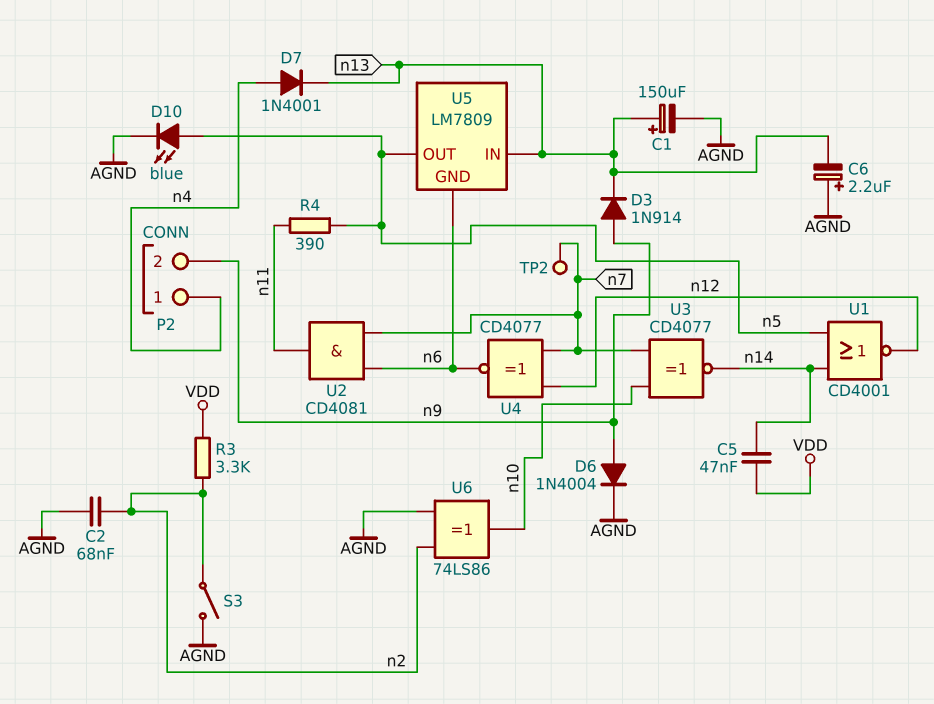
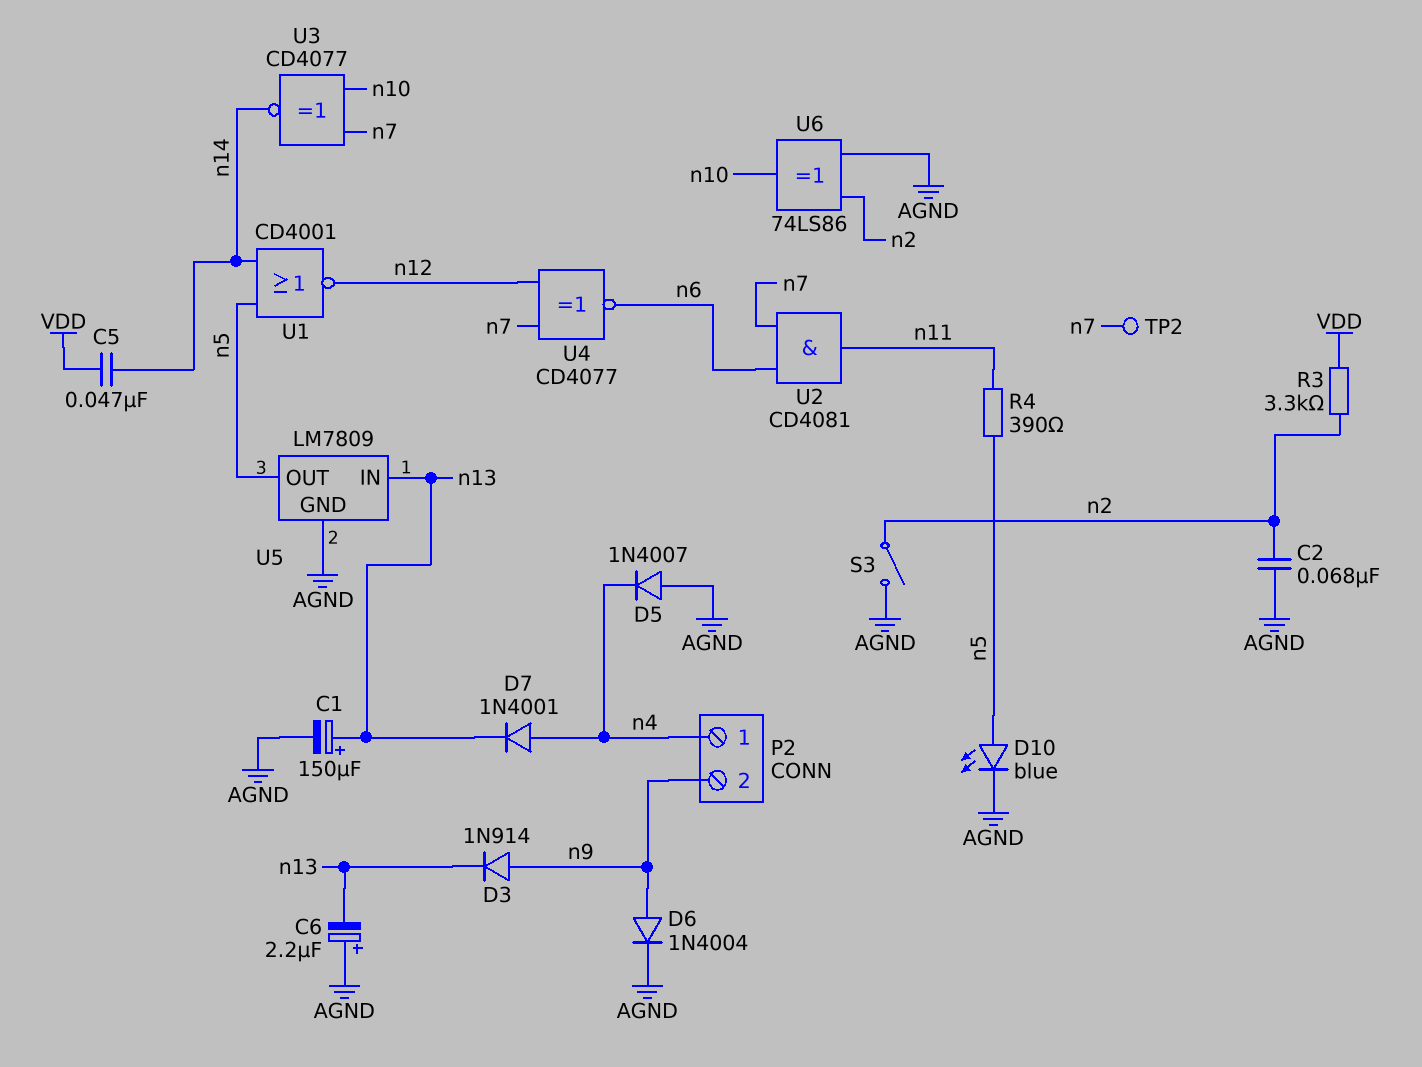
D5: none -> diode 1N4007 (A AGND, K n4)
U5 pin GND: n6 -> AGND

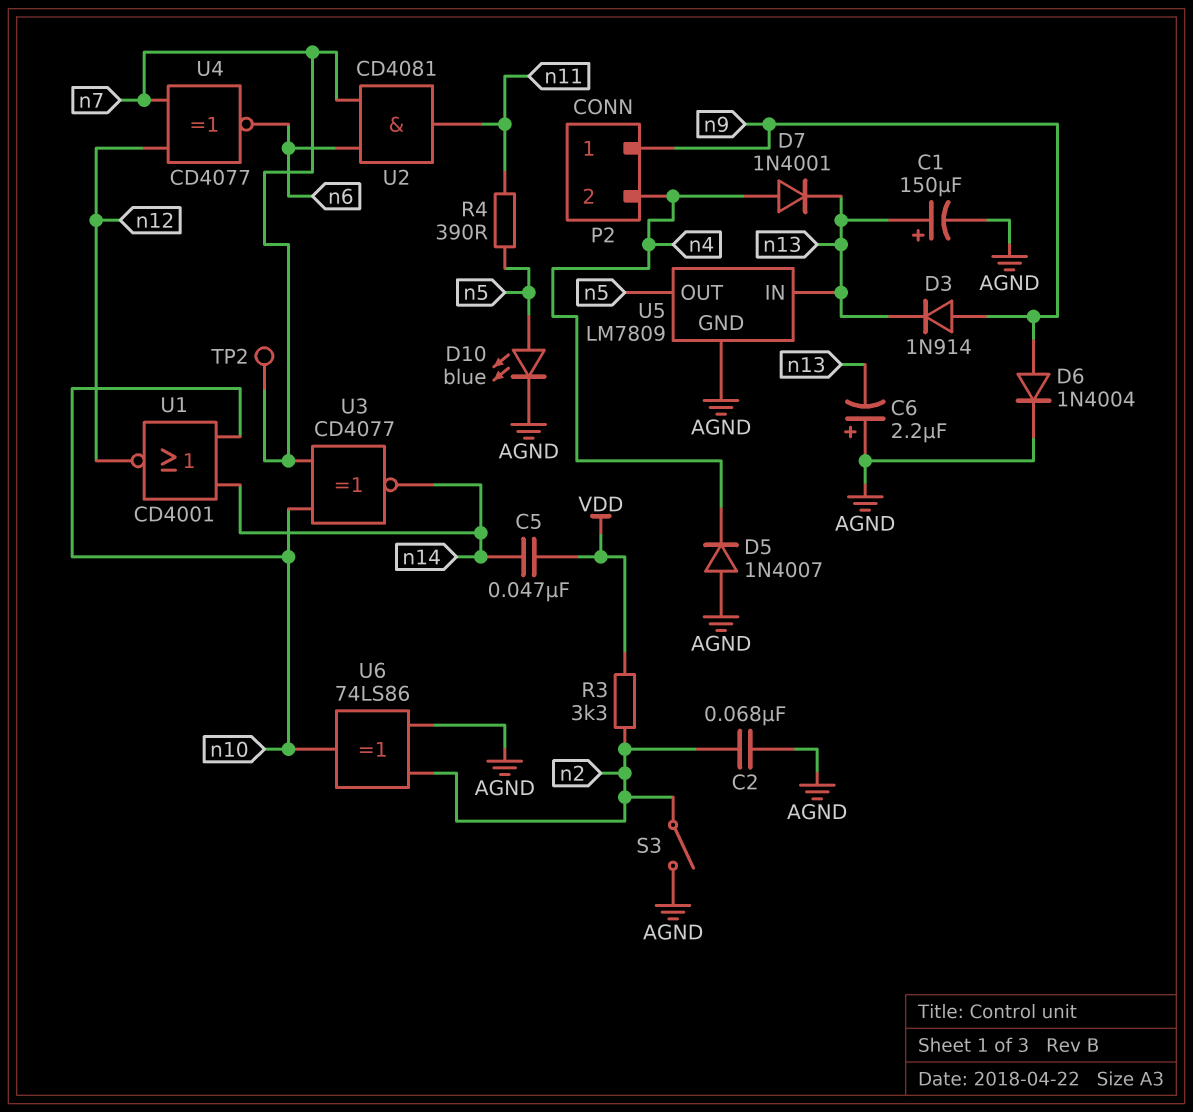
P2 pin 1: n4 -> n9
P2 pin 2: n9 -> n4
U1: NOR CD4001 (in n5, in n14, out n12) -> NOR CD4001 (in n10, in n14, out n12)

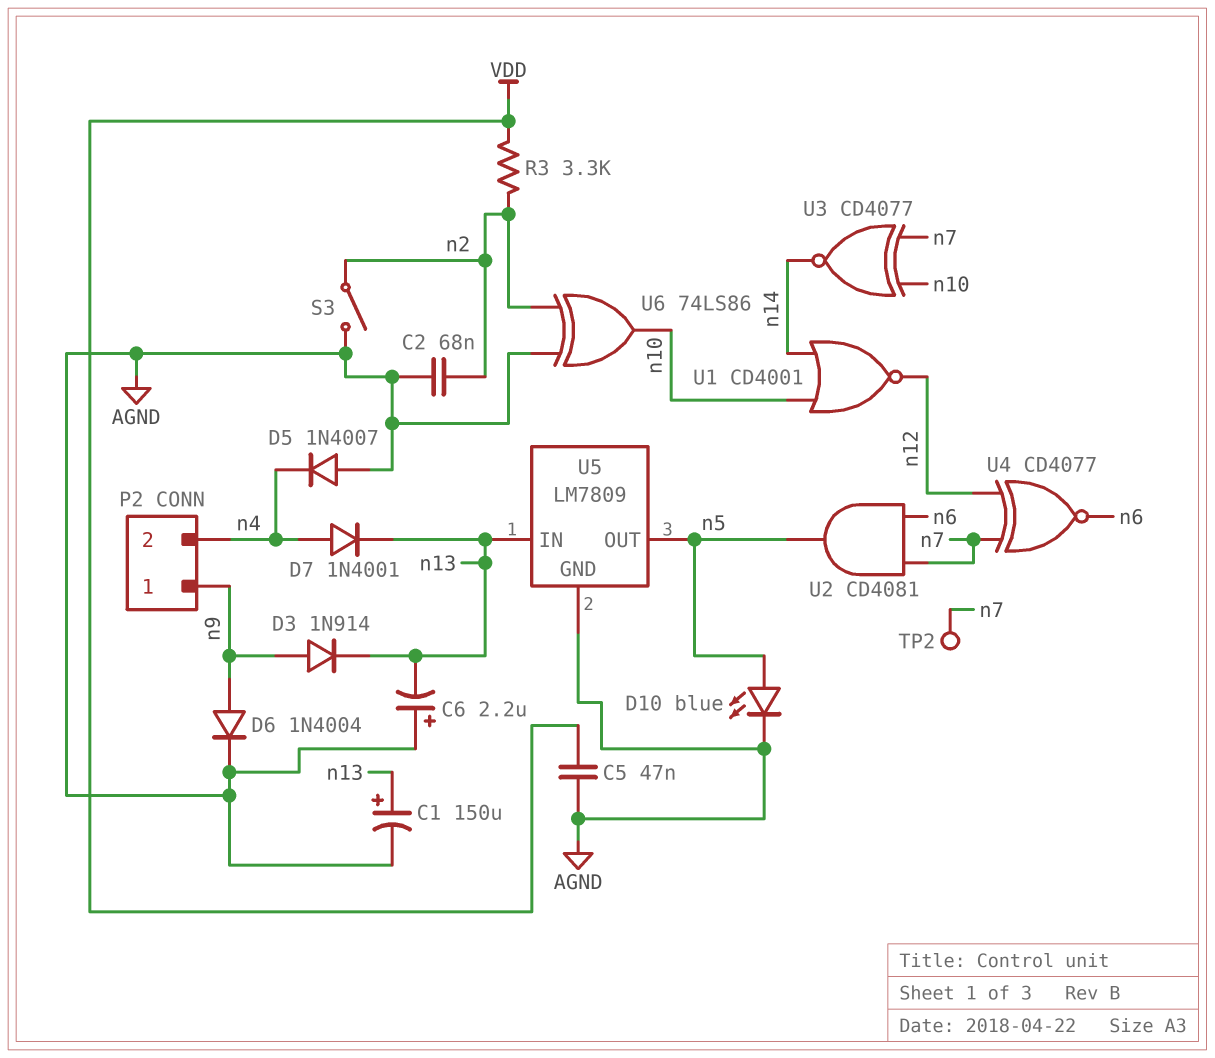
C5: 47nF (VDD, n14) -> 47nF (AGND, VDD)
R4: 390 (n5, n11) -> none
U2: AND CD4081 (in n6, in n7, out n11) -> AND CD4081 (in n6, in n7, out n5)

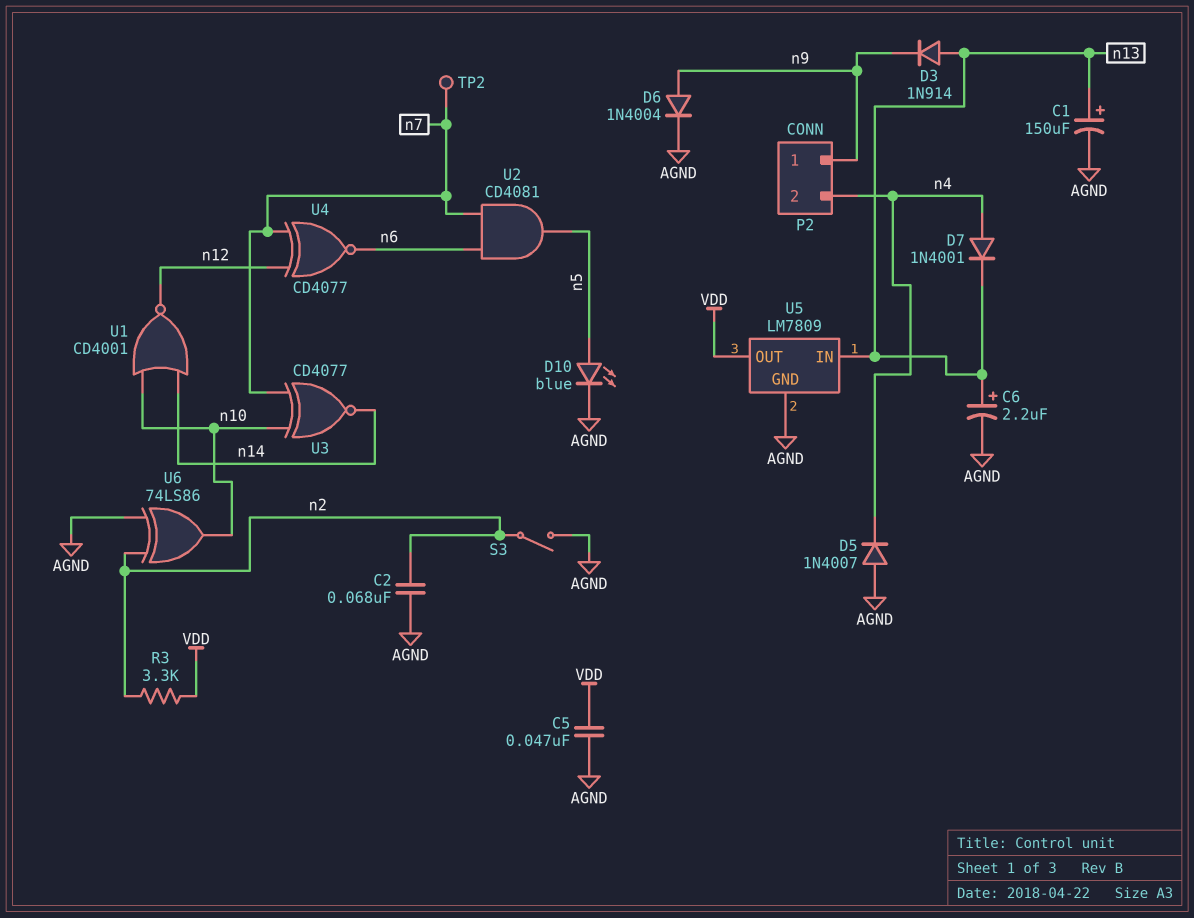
C6: 2.2uF (plus AGND, minus n13) -> 2.2uF (plus n13, minus AGND)
D3: diode 1N914 (A n9, K n13) -> diode 1N914 (A n13, K n9)
U5 pin OUT: n5 -> VDD

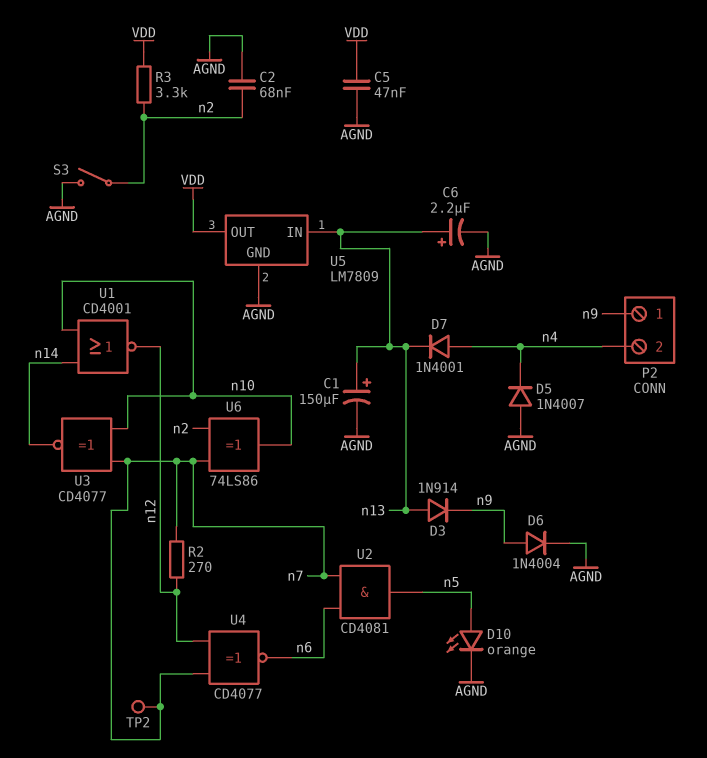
D10: LED blue (A n5, K AGND) -> LED orange (A n5, K AGND)
R2: none -> 270 (n7, n12)
U6: XOR 74LS86 (in AGND, in n2, out n10) -> XOR 74LS86 (in n2, in n7, out n10)

